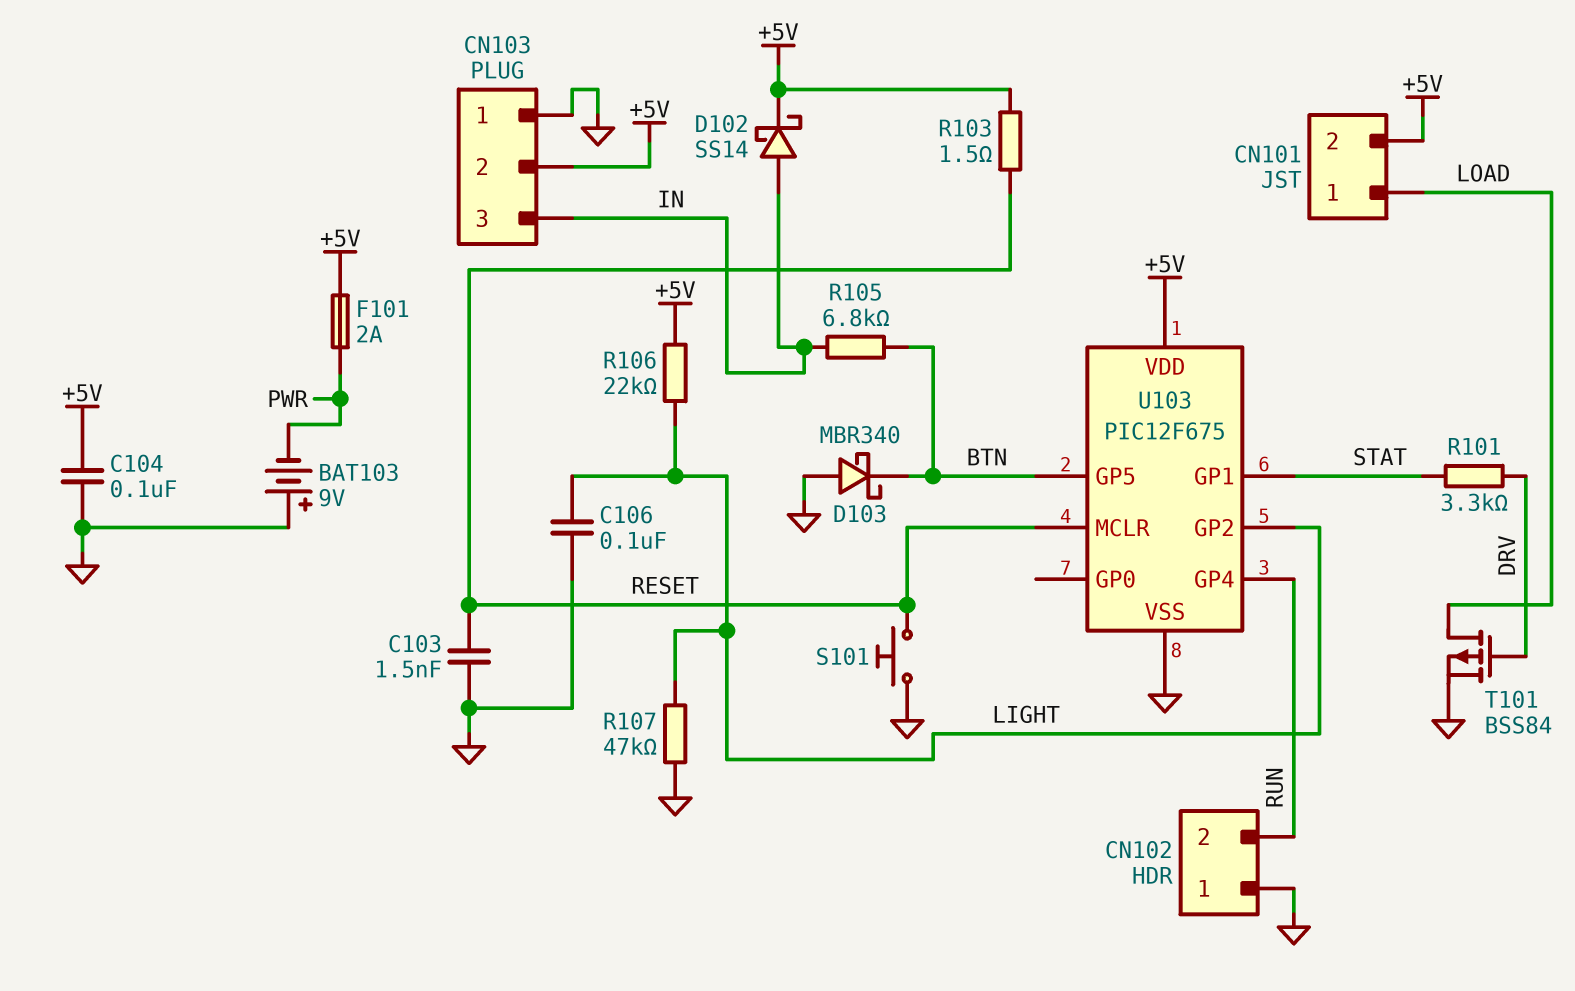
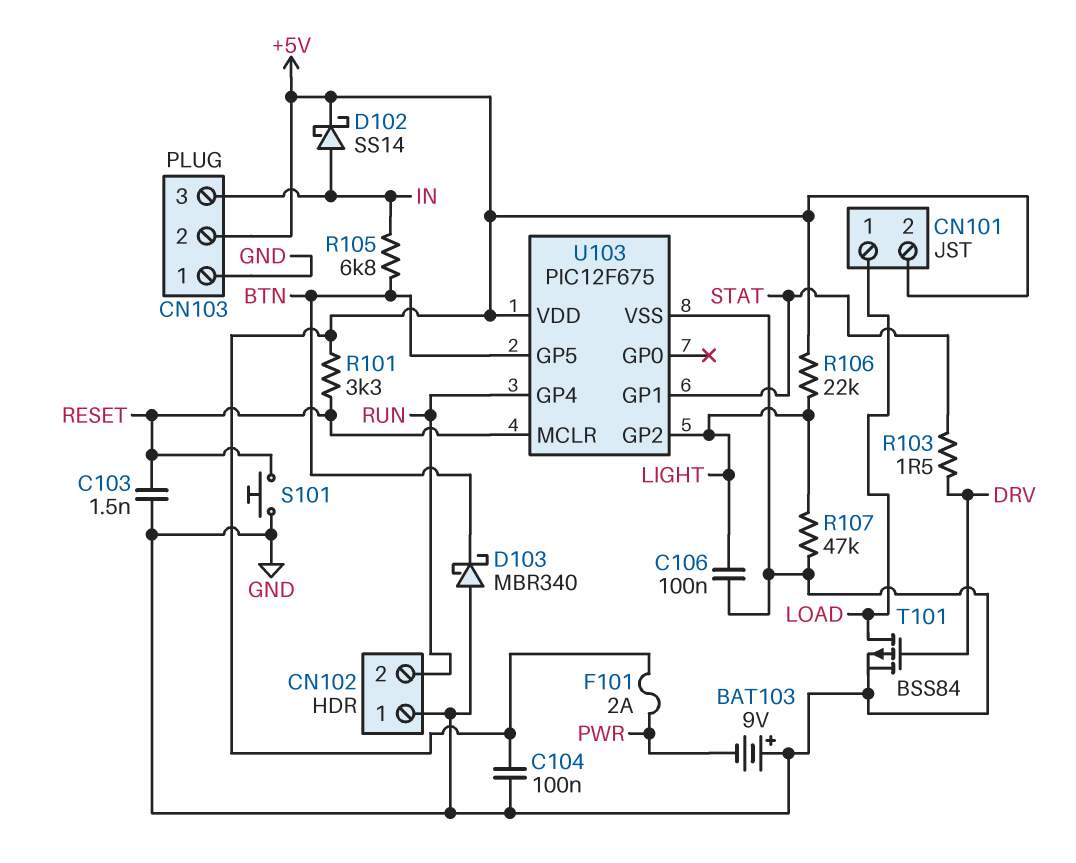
R101: 3.3k (DRV, STAT) -> 3.3k (+5V, RESET)
R103: 1.5 (+5V, RESET) -> 1.5 (DRV, STAT)

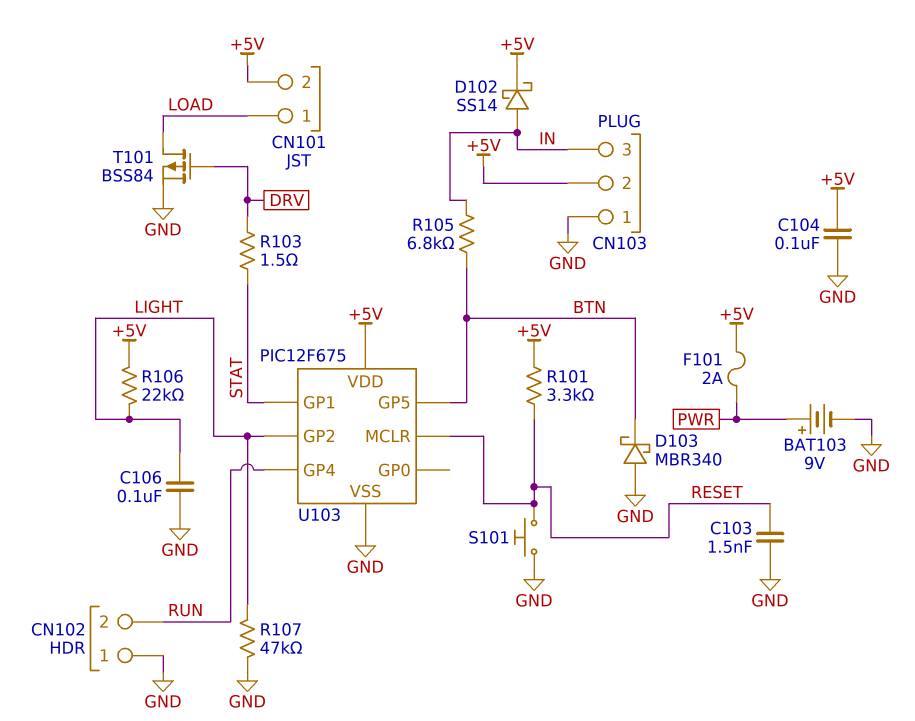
BAT103: 9V (plus GND, minus PWR) -> 9V (plus PWR, minus GND)

